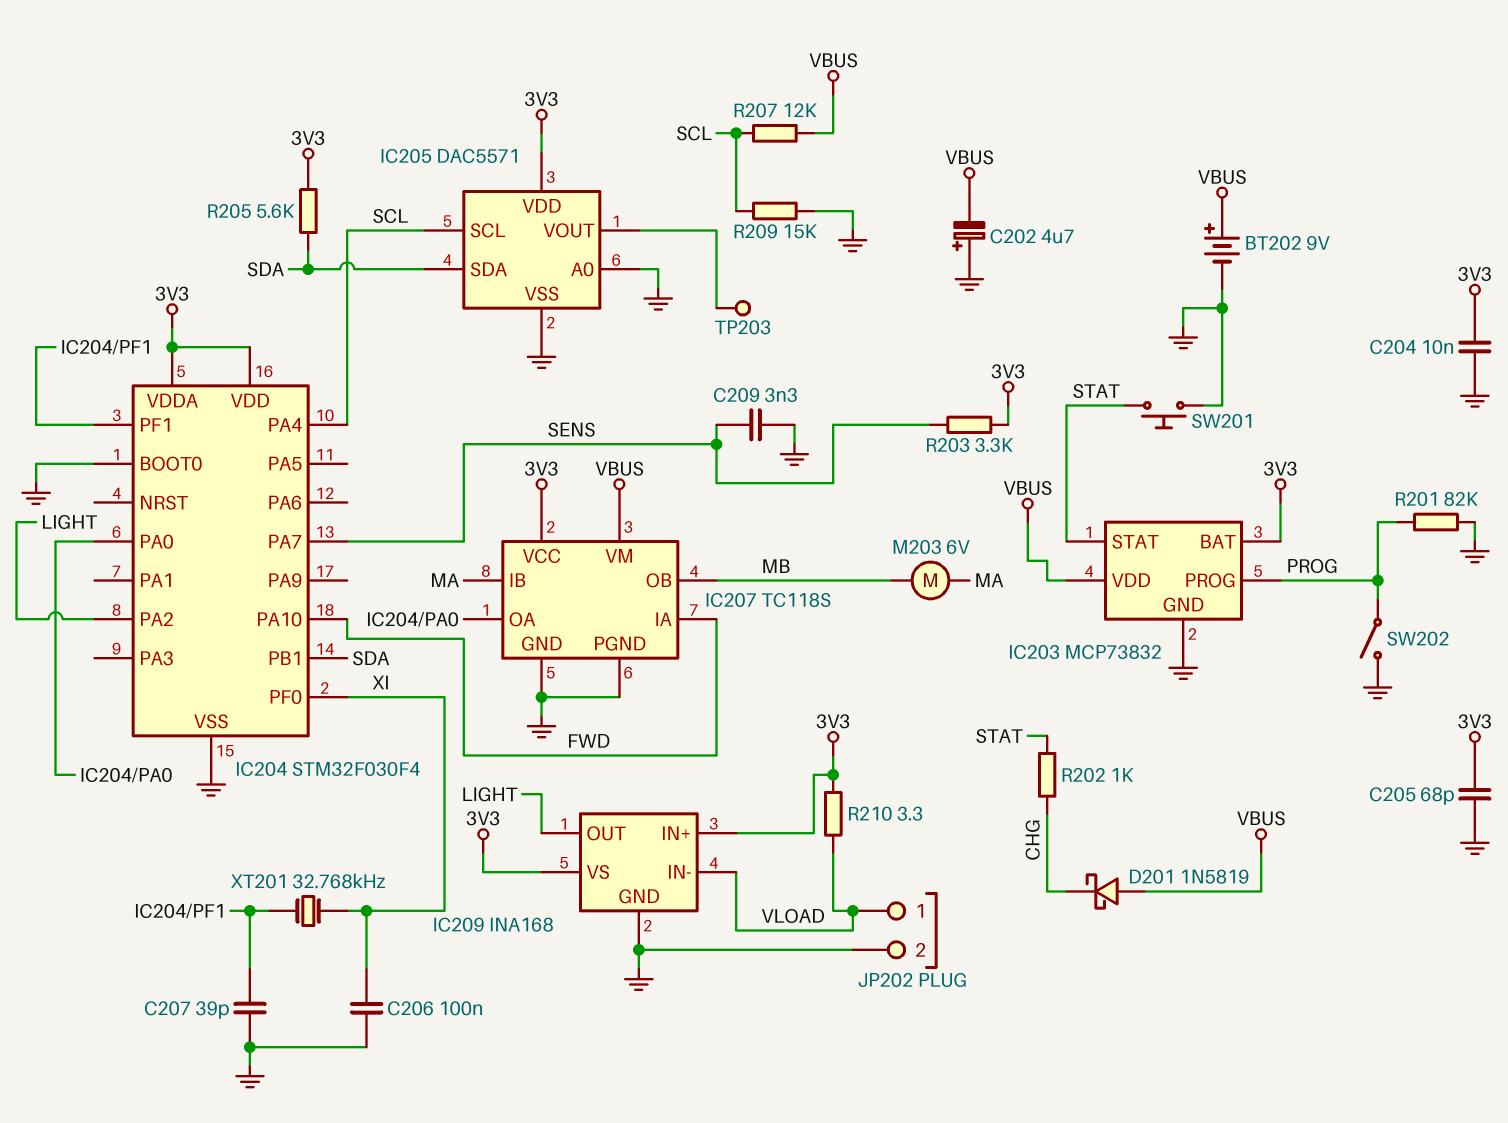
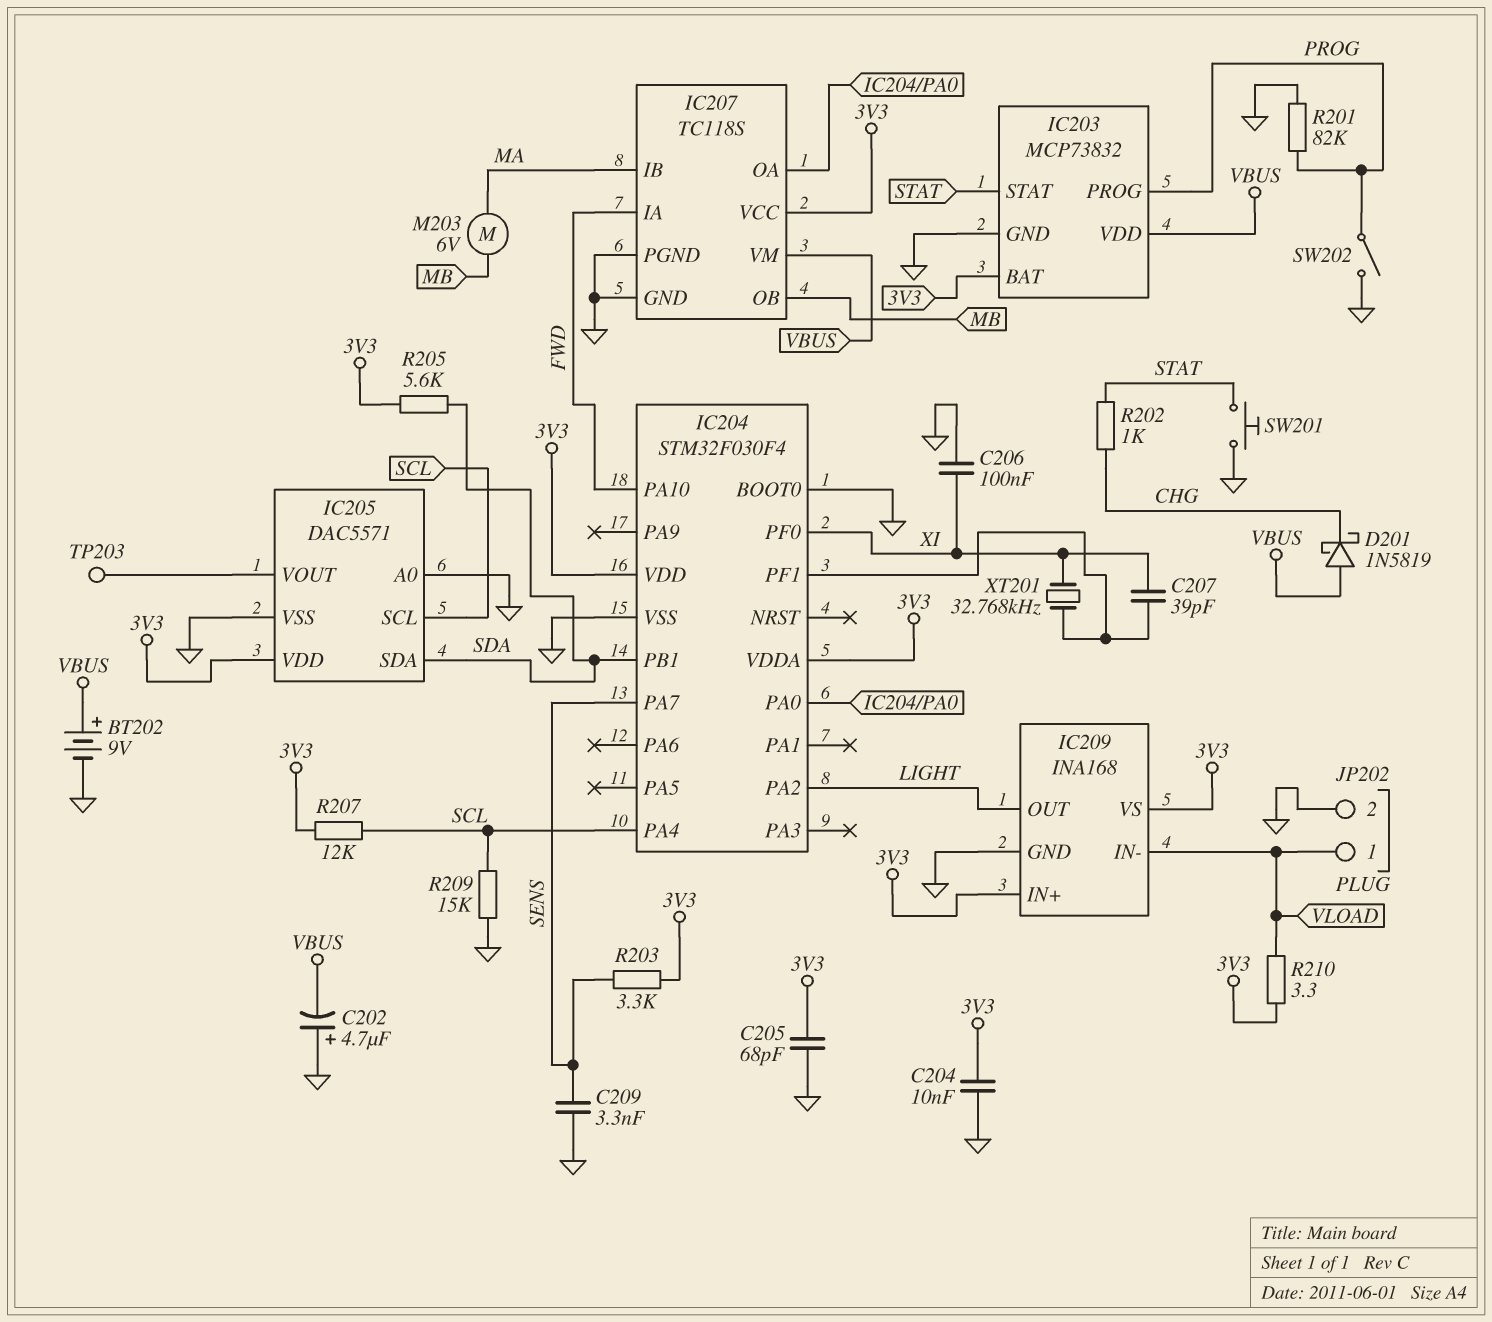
C207: 39pF (GND, IC204/PF1) -> 39pF (IC204/PF1, XI)
R207: 12k (SCL, VBUS) -> 12k (3V3, SCL)

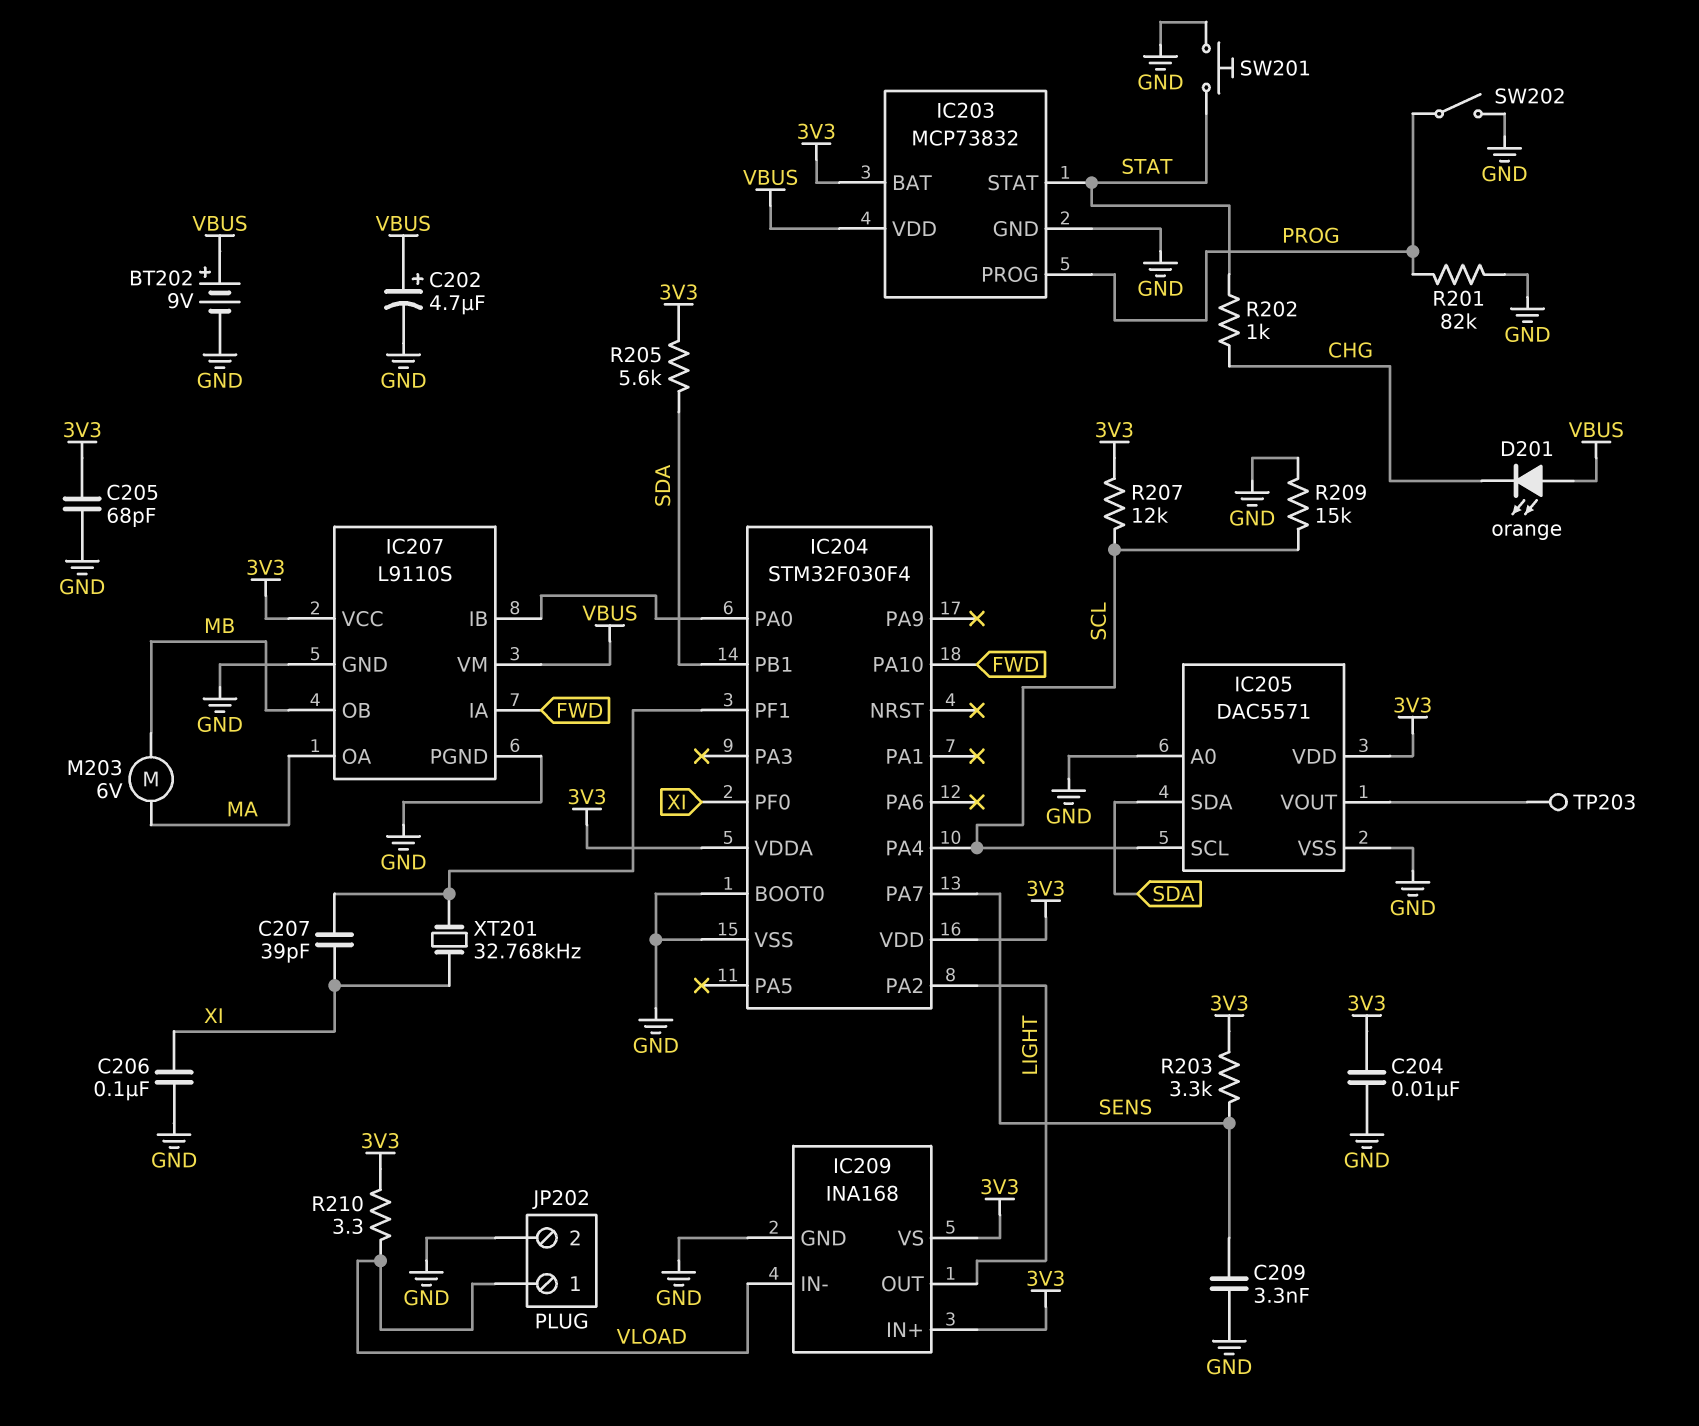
C202: 4.7uF (plus GND, minus VBUS) -> 4.7uF (plus VBUS, minus GND)
D201: schottky 1N5819 (A VBUS, K CHG) -> LED orange (A VBUS, K CHG)
IC207: TC118S -> L9110S
IC207 pin IB: MA -> IC204/PA0
IC207 pin OA: IC204/PA0 -> MA

